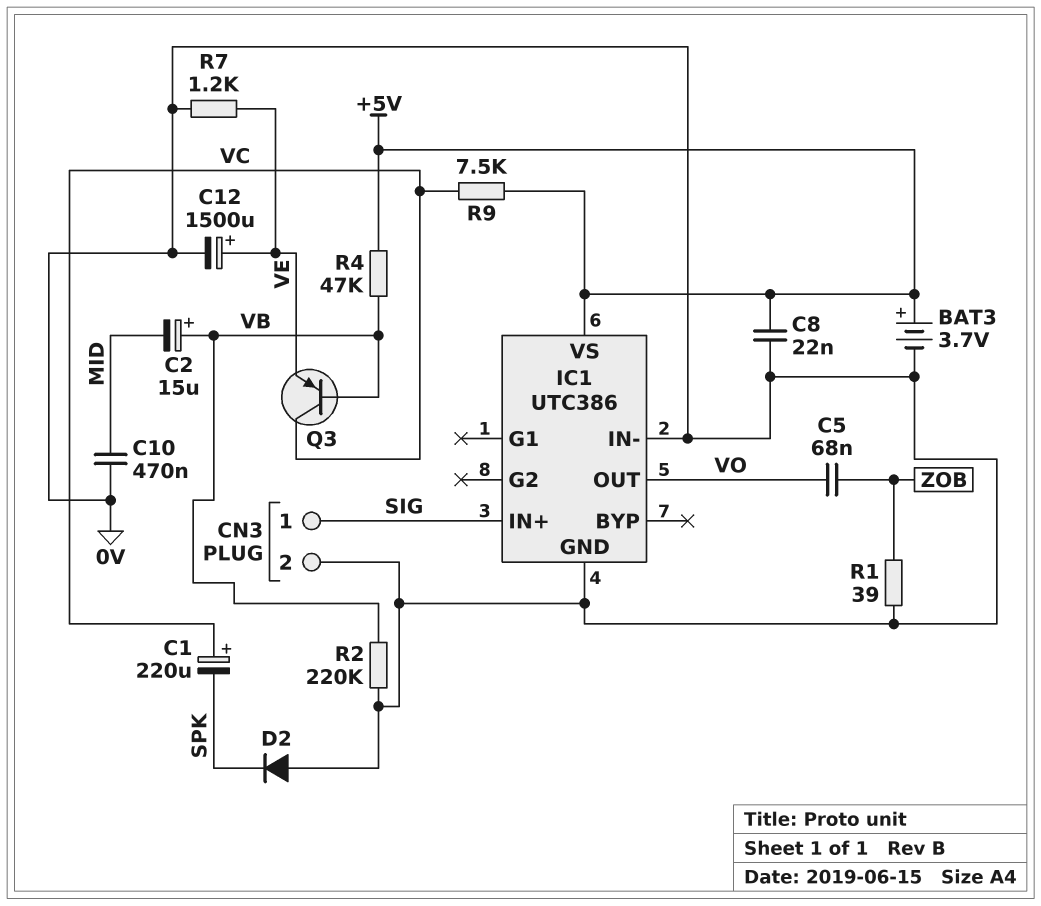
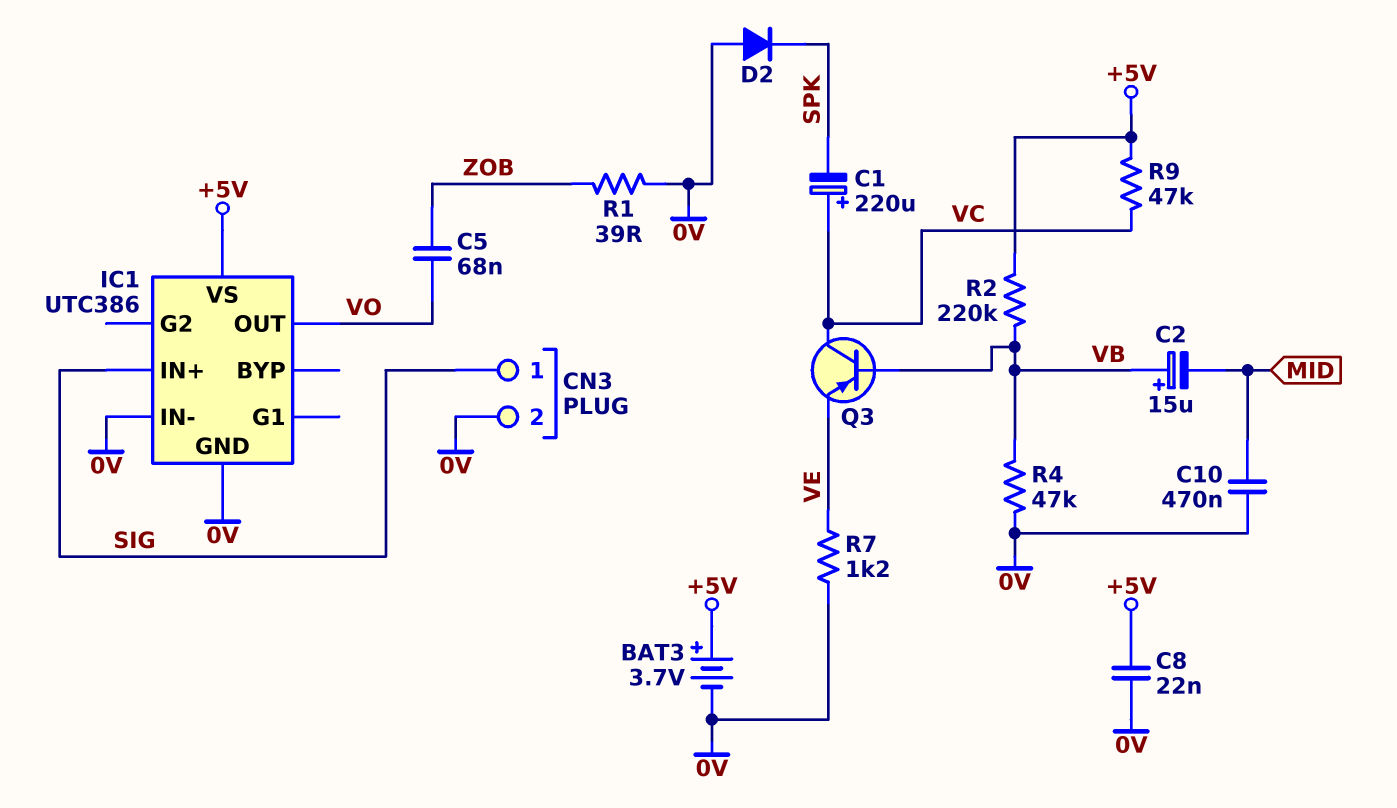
C12: 1500uF (plus VE, minus 0V) -> none
R2: 220k (0V, VB) -> 220k (+5V, VB)
R4: 47k (+5V, VB) -> 47k (0V, VB)
R9: 7.5k (+5V, VC) -> 47k (+5V, VC)

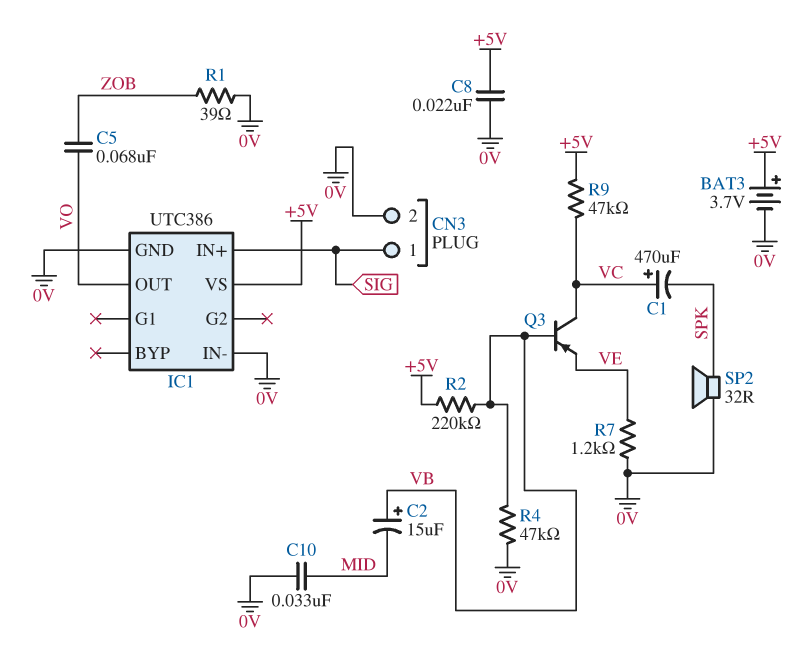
C1: 220uF (plus VC, minus SPK) -> 470uF (plus VC, minus SPK)
C10: 470nF (0V, MID) -> 33nF (0V, MID)
D2: diode (A 0V, K SPK) -> none
SP2: none -> speaker 32R (0V, SPK)

